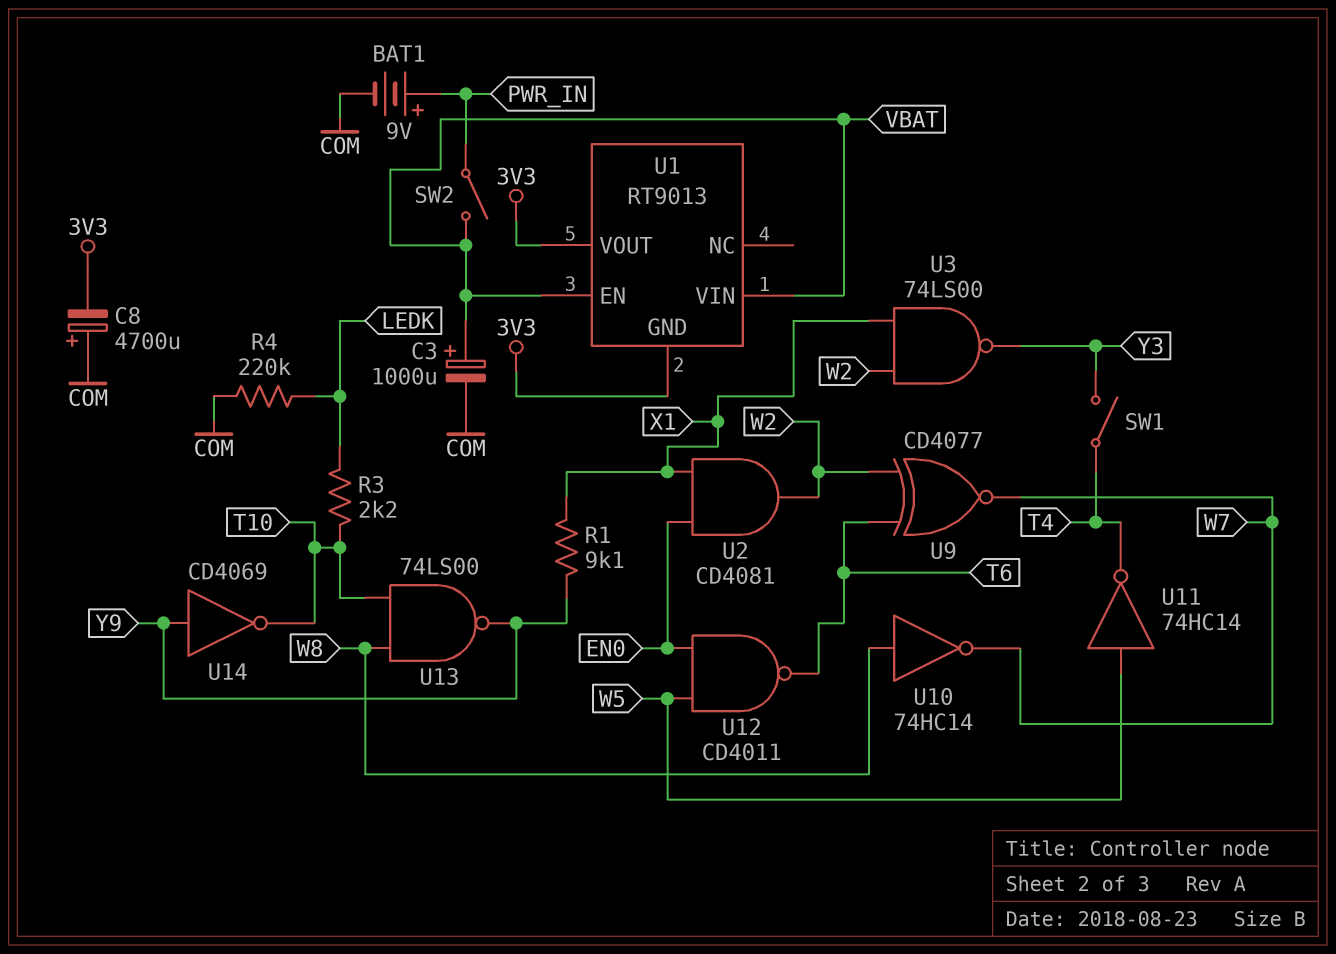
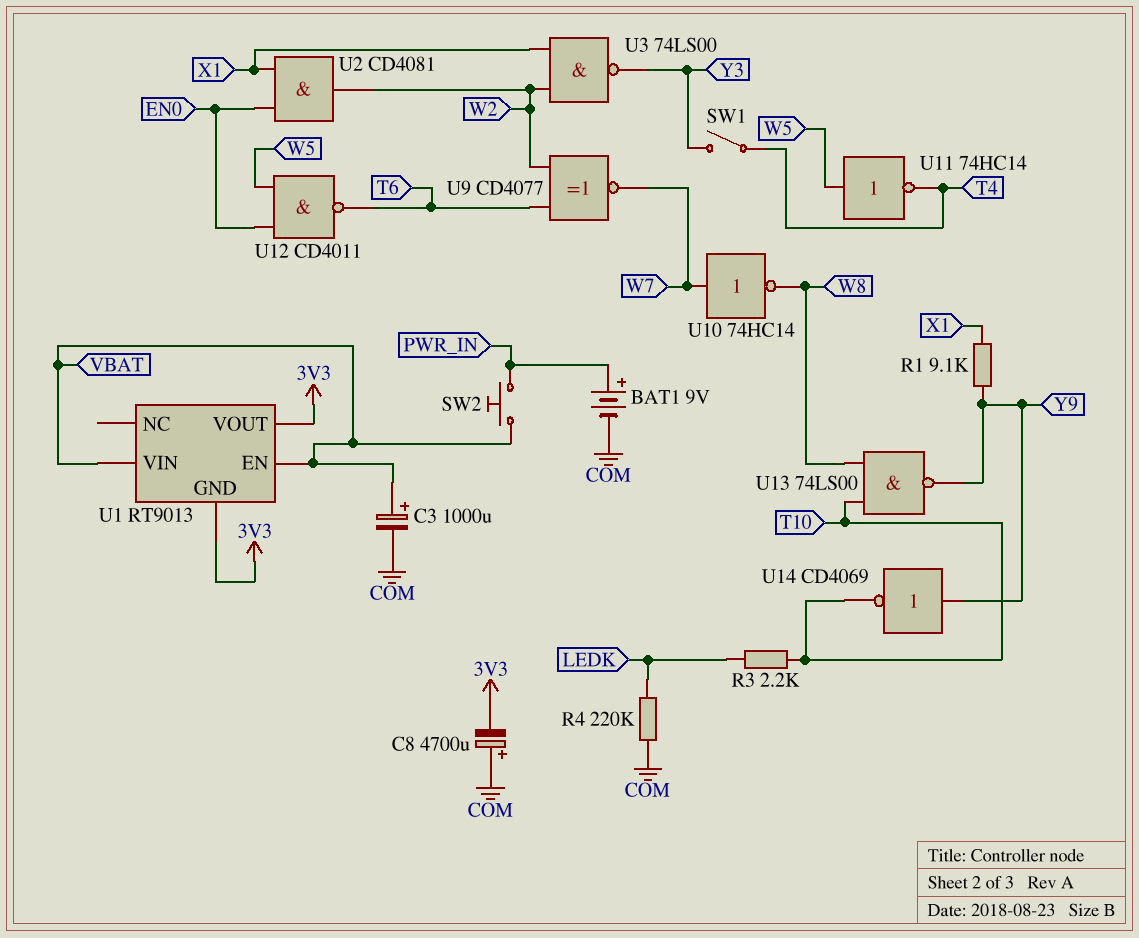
SW2: switch (PWR_IN, VBAT) -> button (PWR_IN, VBAT)
U10: NOT 74HC14 (in W8, out W7) -> NOT 74HC14 (in W7, out W8)

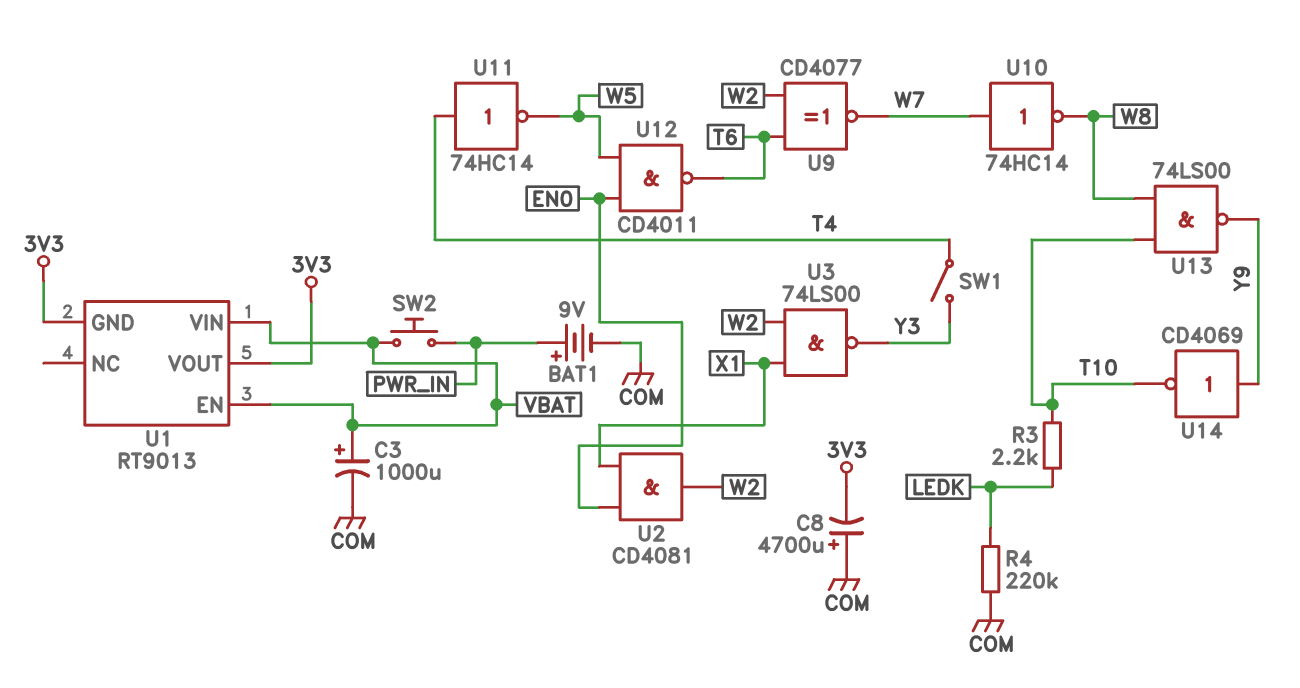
R1: 9.1k (X1, Y9) -> none
U11: NOT 74HC14 (in W5, out T4) -> NOT 74HC14 (in T4, out W5)

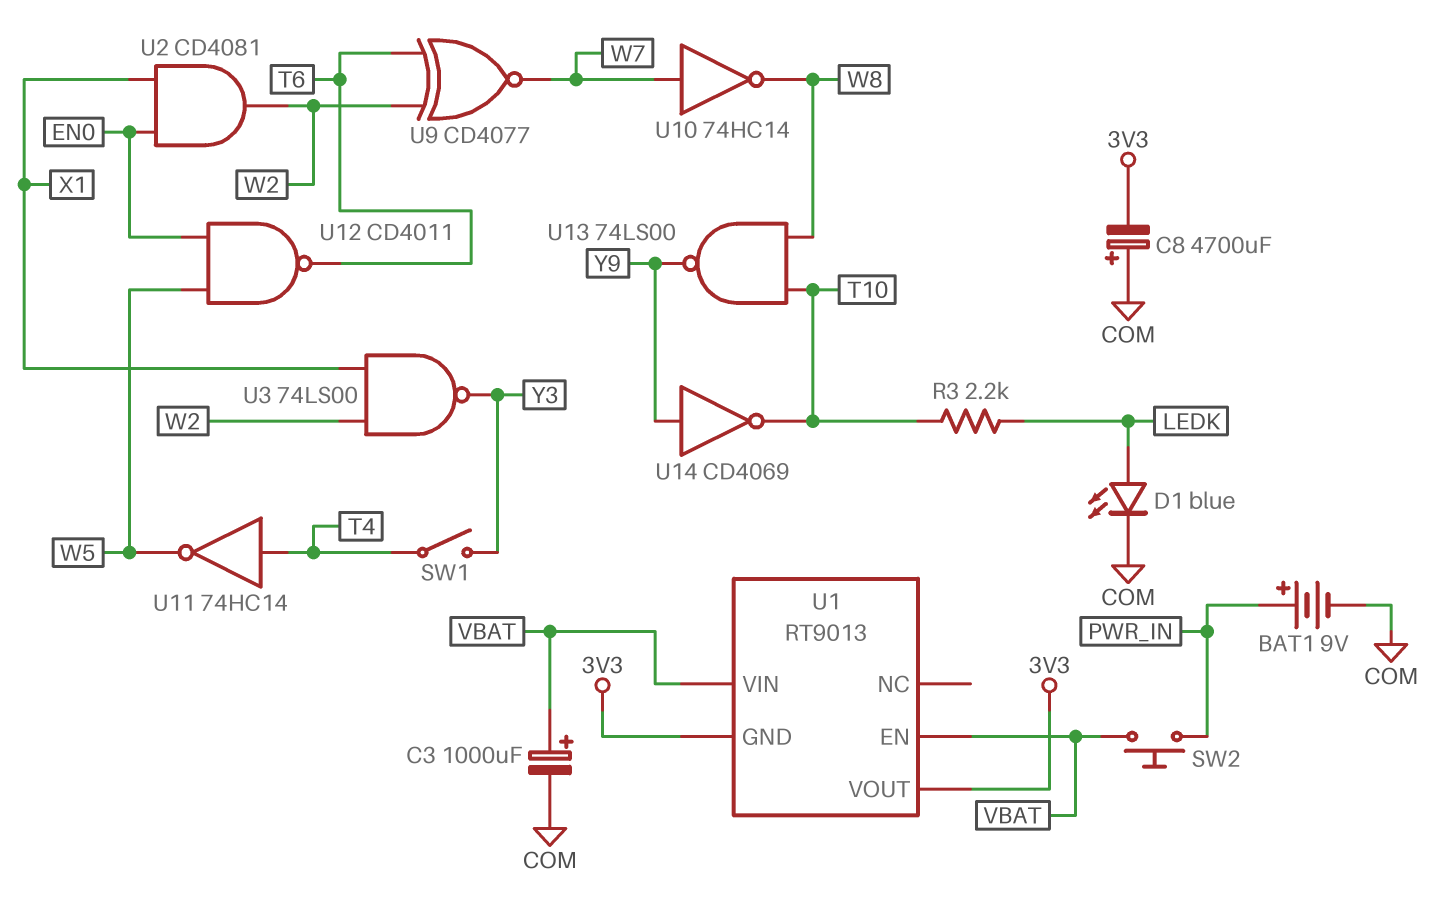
D1: none -> LED blue (A LEDK, K COM)
R4: 220k (COM, LEDK) -> none

